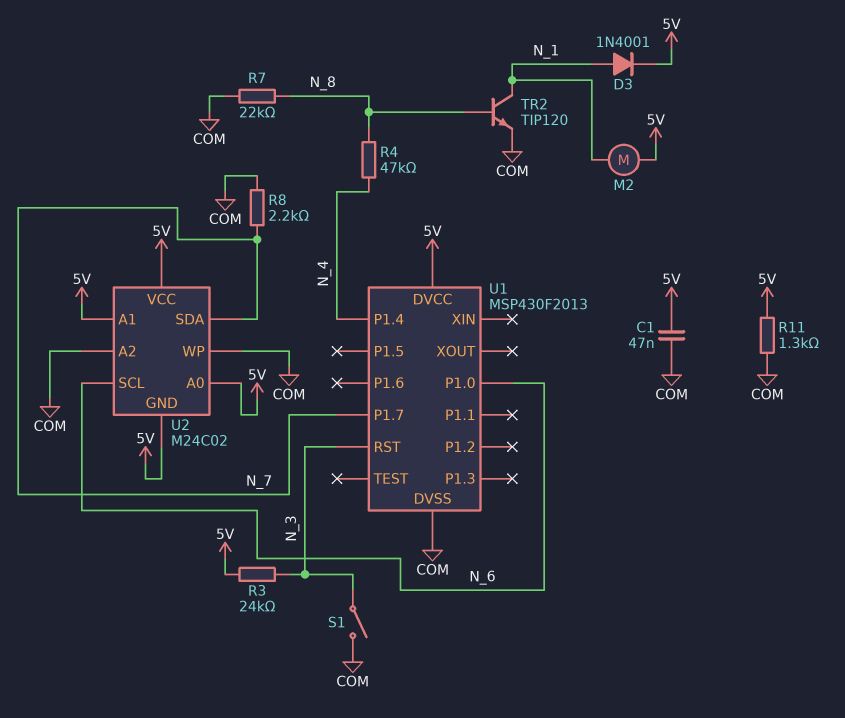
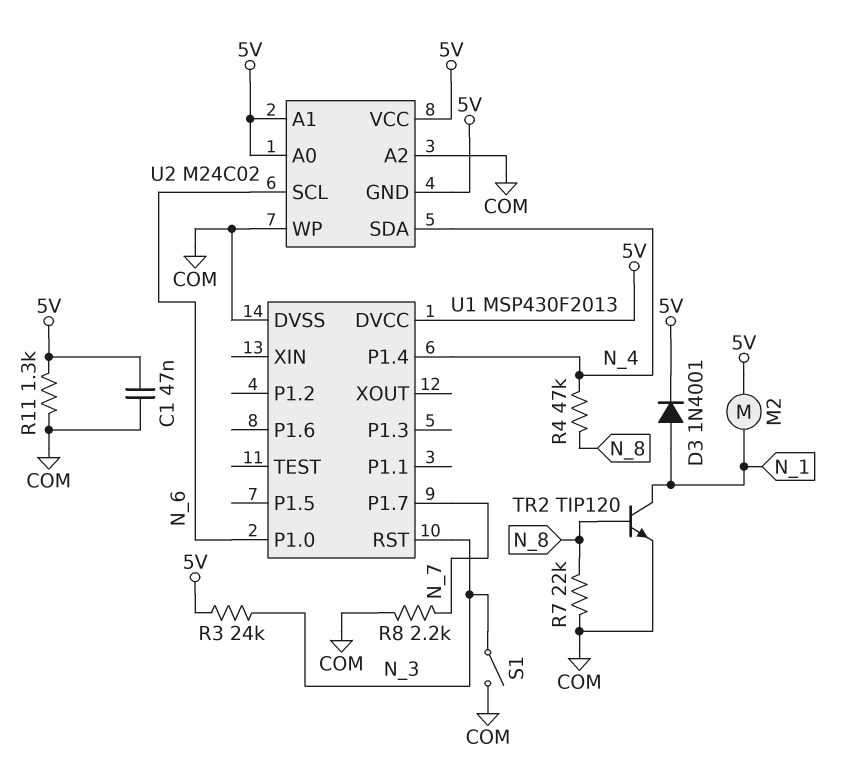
U2 pin SDA: N_7 -> N_4

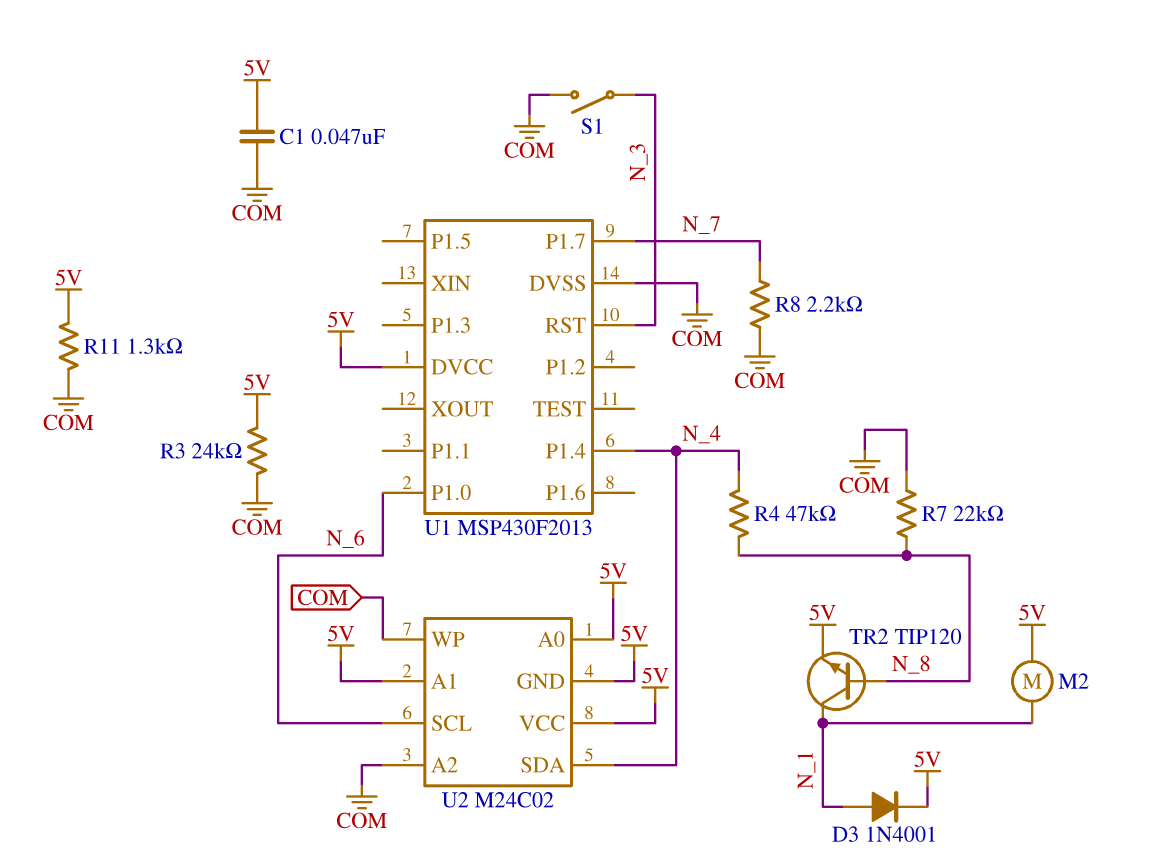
R3: 24k (5V, N_3) -> 24k (5V, COM)
TR2: NPN TIP120 (B N_8, C N_1, E COM) -> NPN TIP120 (B N_8, C N_1, E 5V)

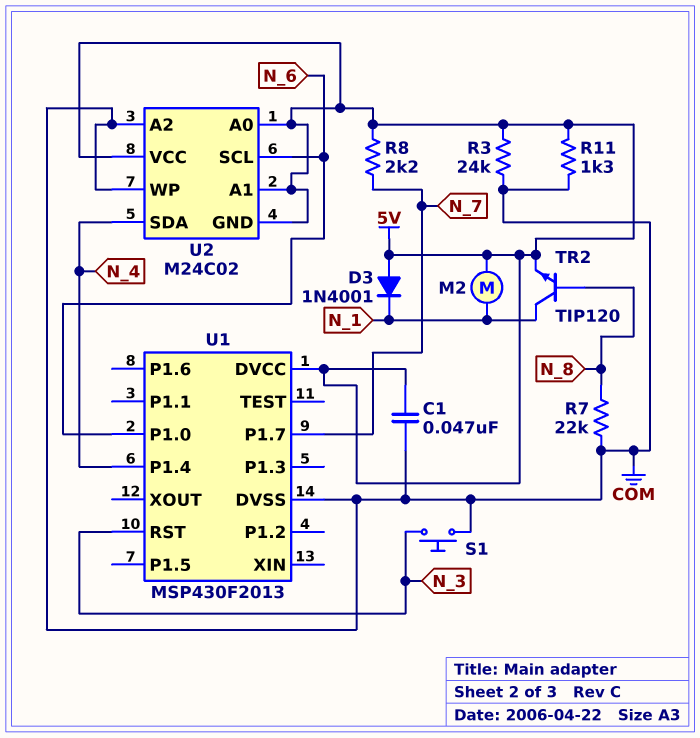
D3: diode 1N4001 (A N_1, K 5V) -> diode 1N4001 (A 5V, K N_1)
R4: 47k (N_4, N_8) -> none
R8: 2.2k (COM, N_7) -> 2.2k (5V, N_7)
S1: switch (COM, N_3) -> button (COM, N_3)

